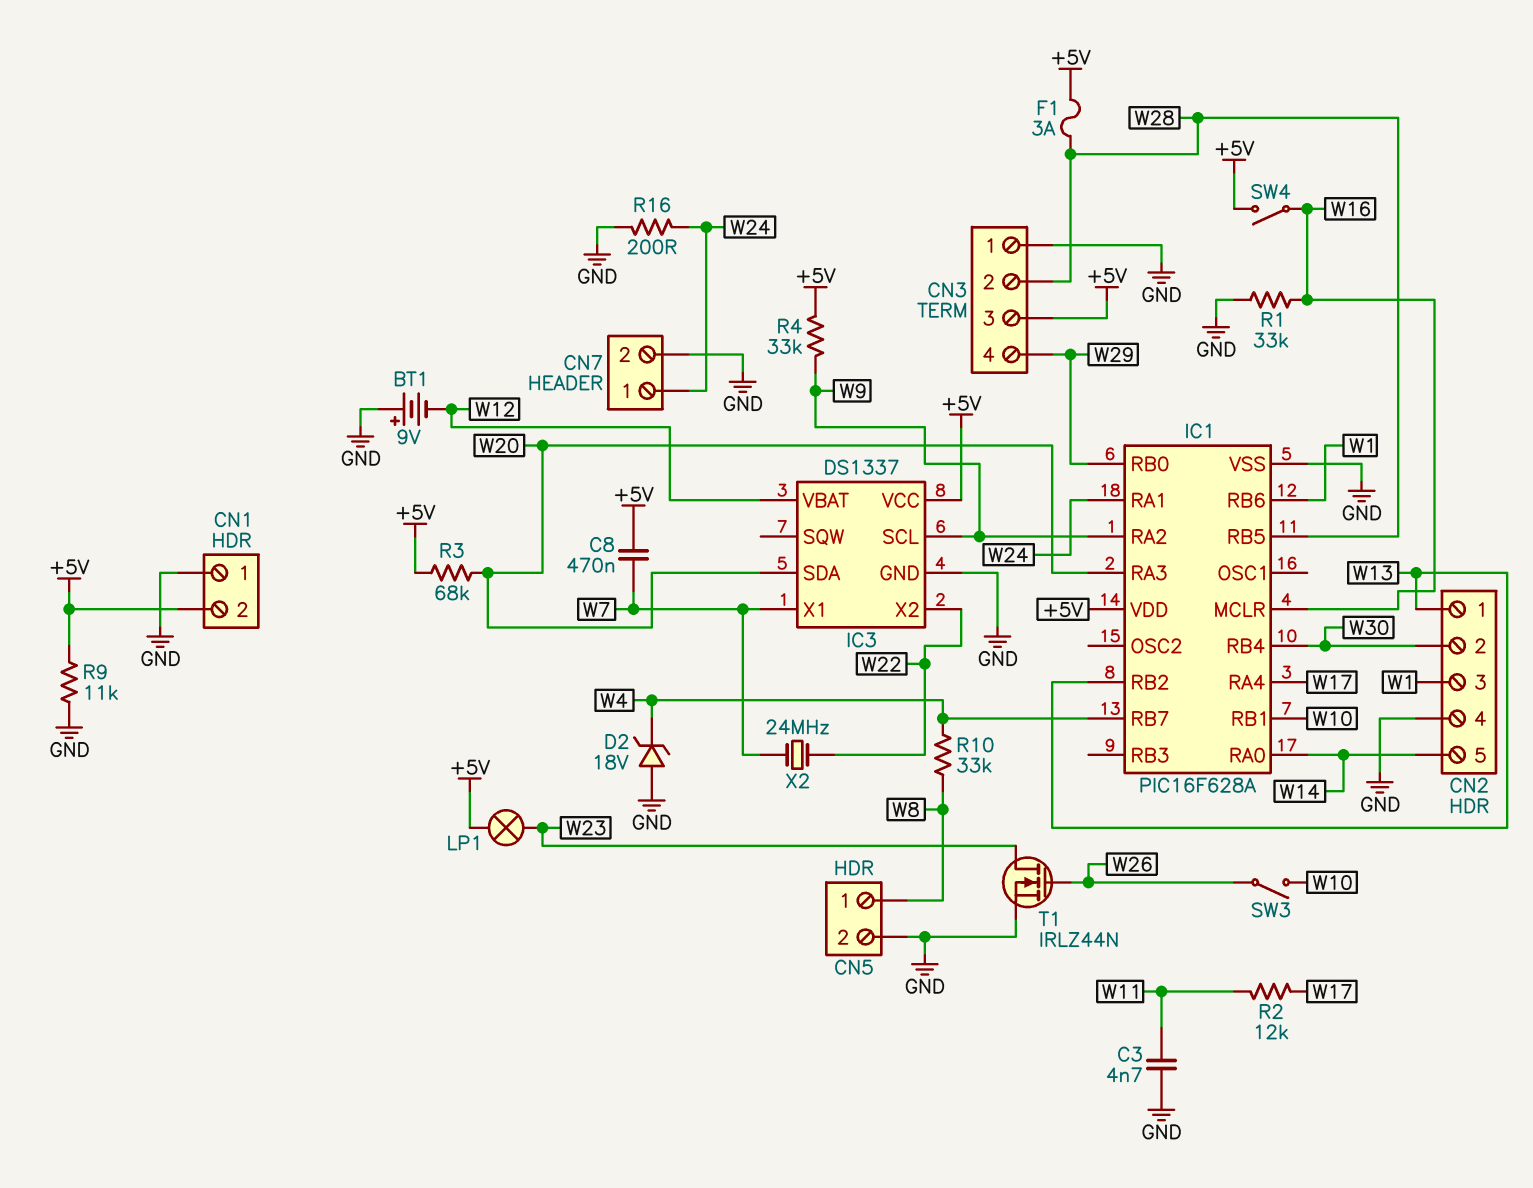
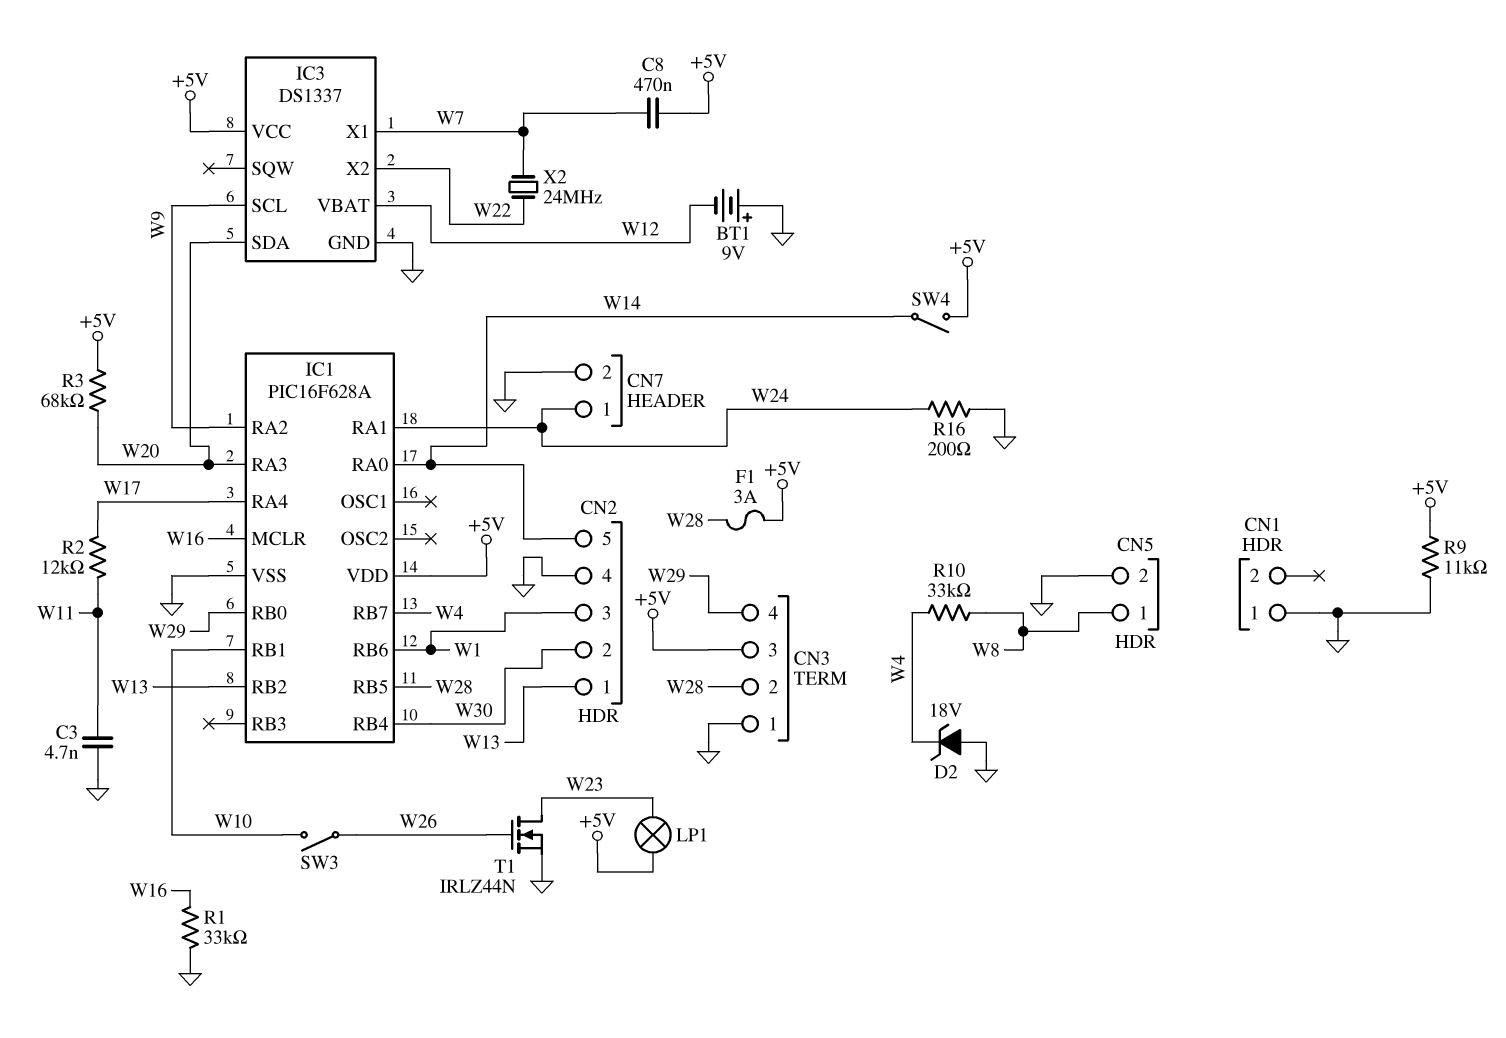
CN1 pin 2: +5V -> none
R4: 33k (+5V, W9) -> none
SW4: switch (+5V, W16) -> switch (+5V, W14)

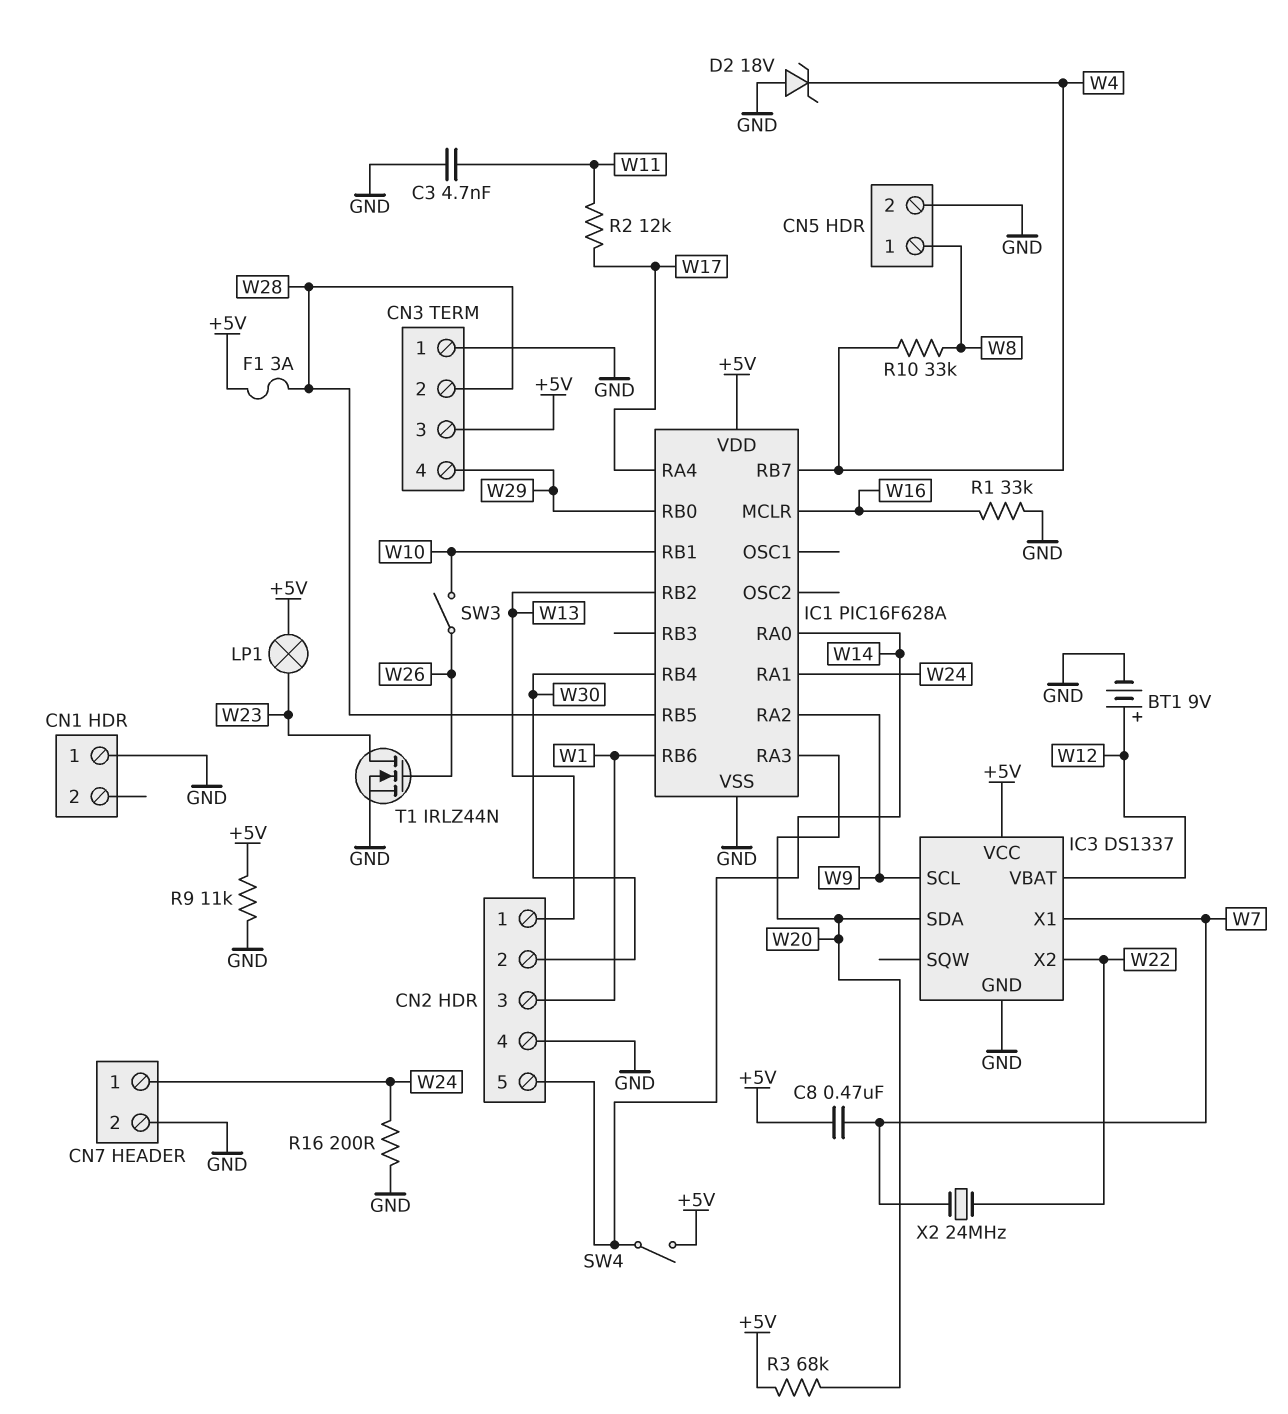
BT1: 9V (plus GND, minus W12) -> 9V (plus W12, minus GND)

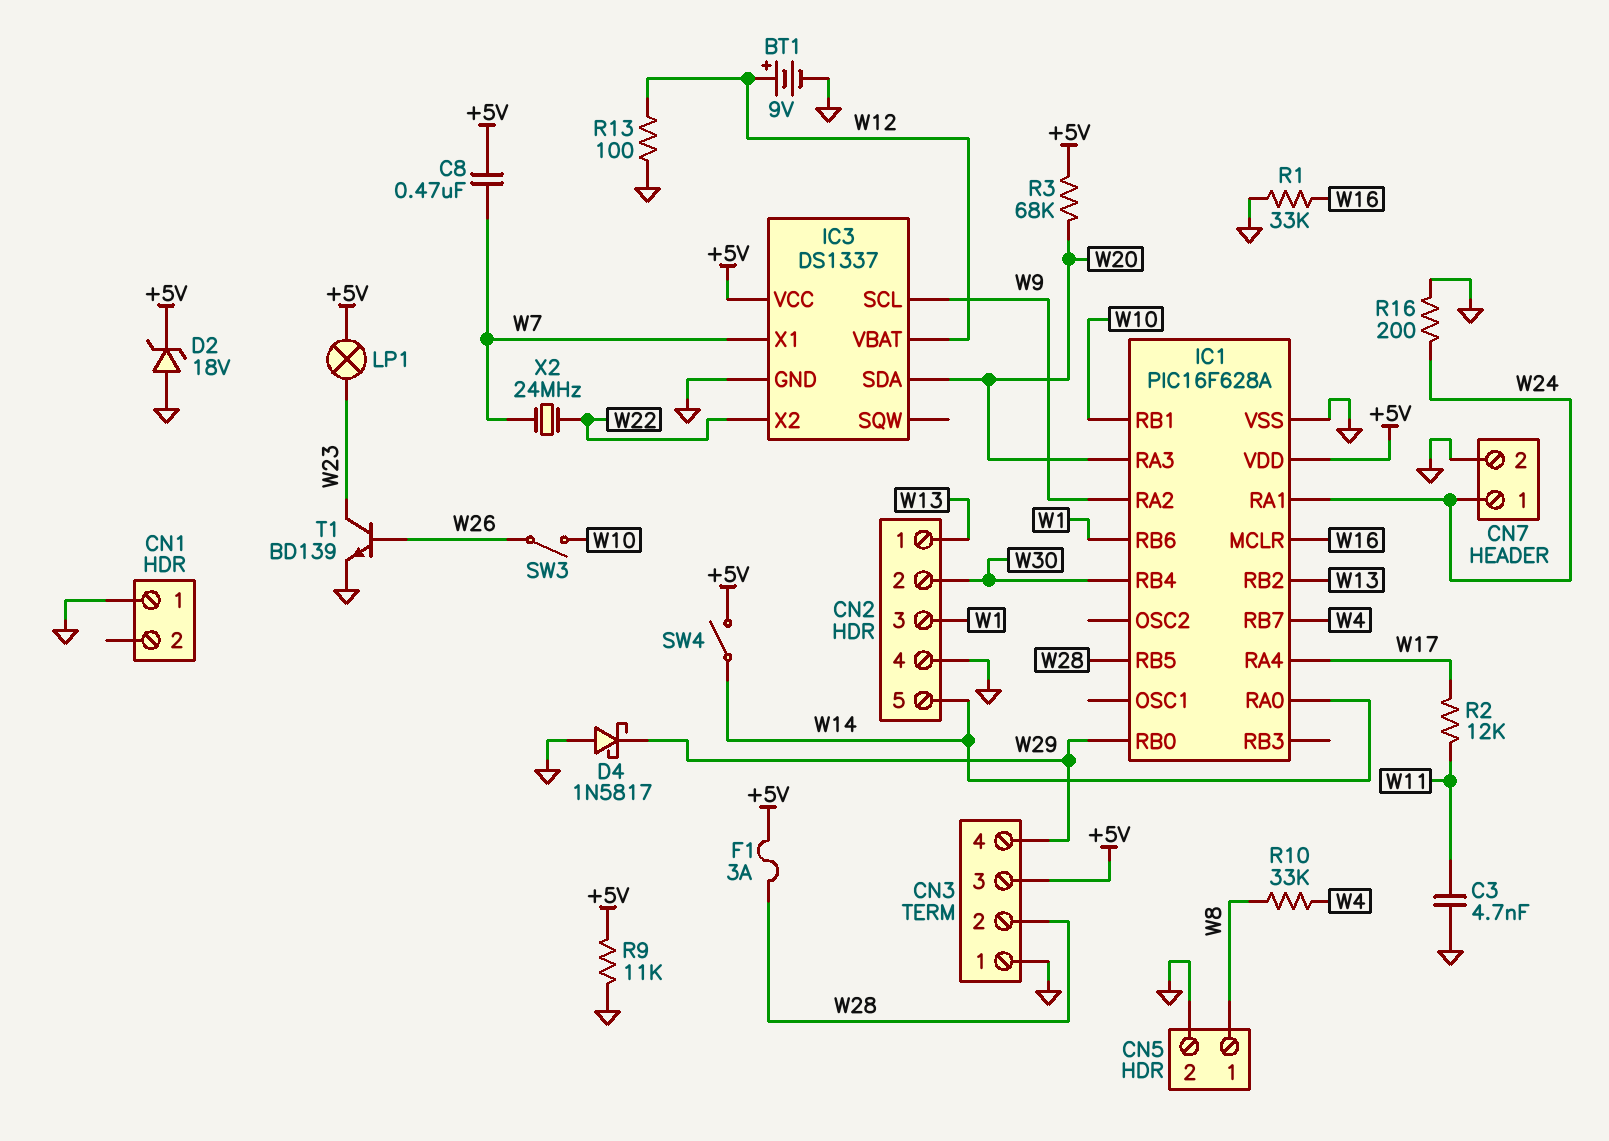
D2: zener 18V (A GND, K W4) -> zener 18V (A GND, K +5V)
D4: none -> schottky 1N5817 (A GND, K W29)
R13: none -> 100 (GND, W12)
T1: NMOS IRLZ44N (G W26, D W23, S GND) -> NPN BD139 (B W26, C W23, E GND)

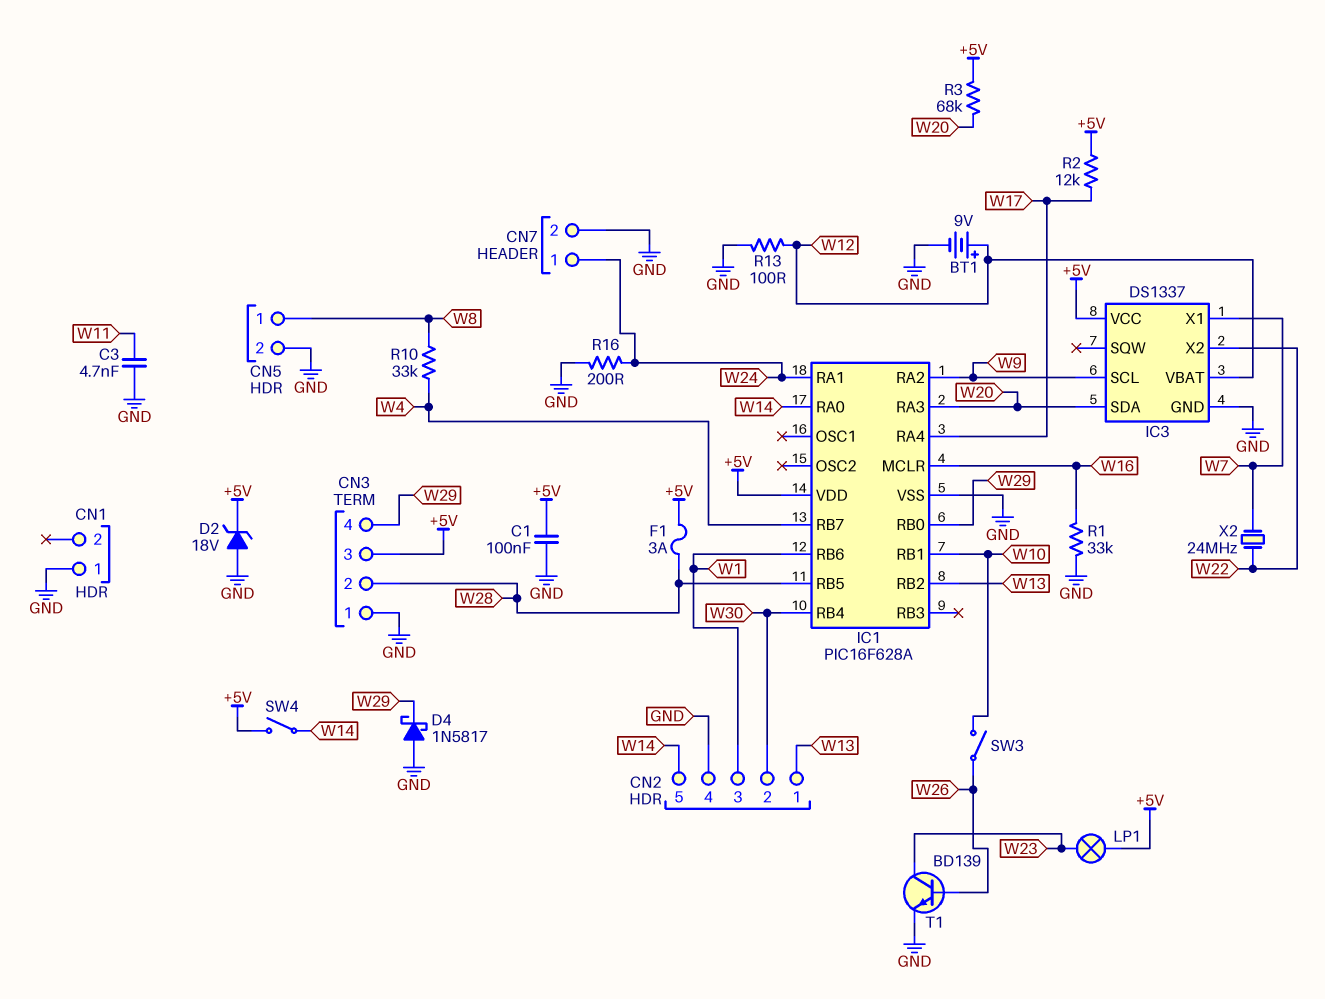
C1: none -> 100nF (+5V, GND)
C8: 470nF (+5V, W7) -> none
R2: 12k (W11, W17) -> 12k (+5V, W17)
R9: 11k (+5V, GND) -> none

